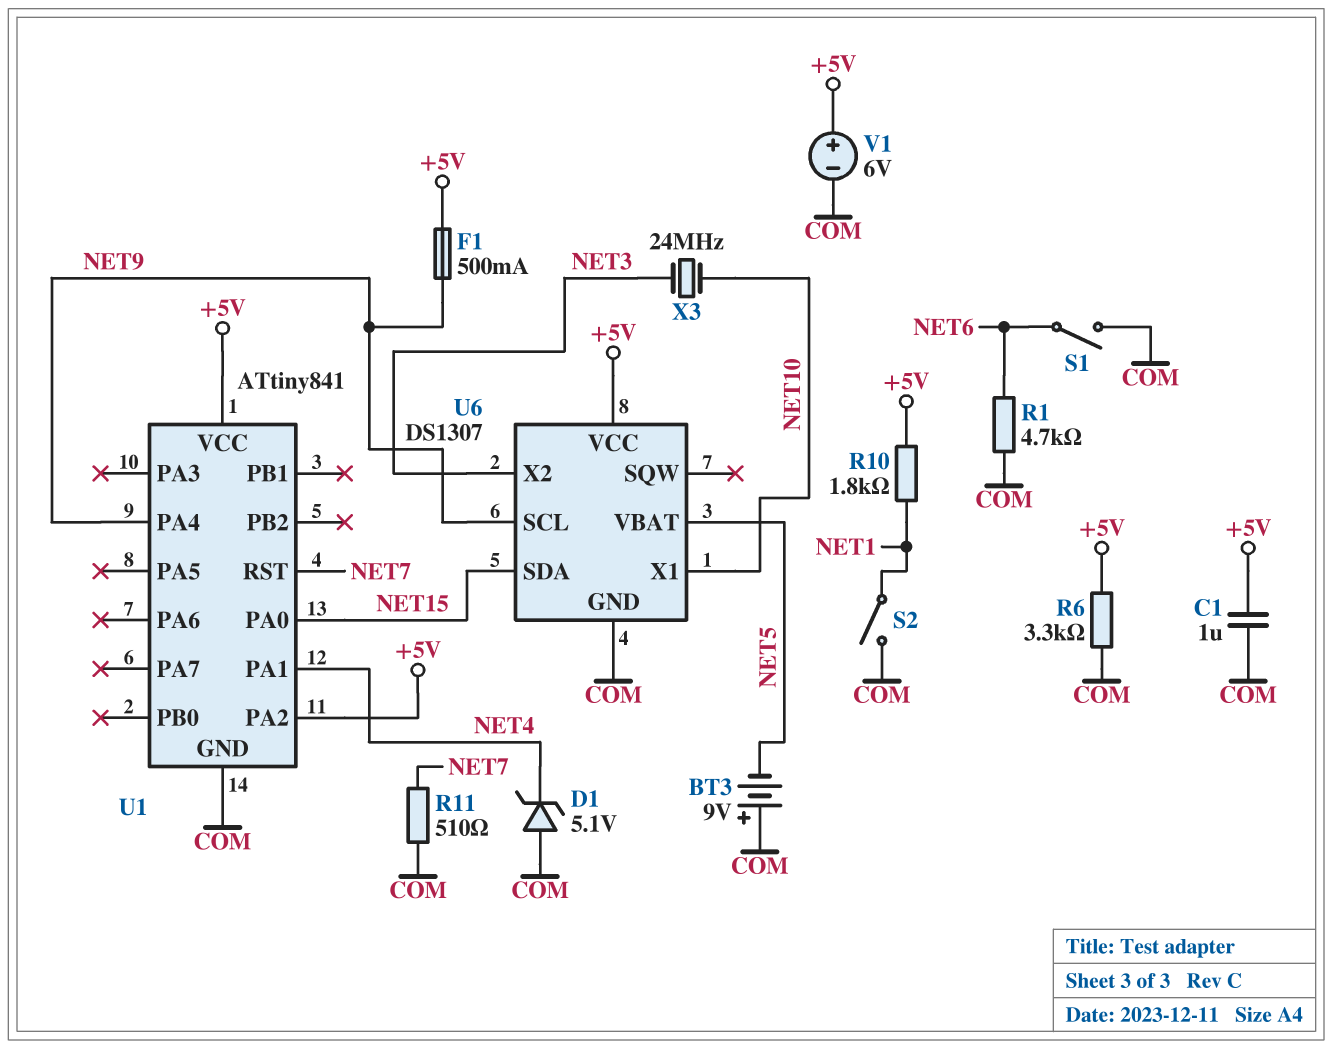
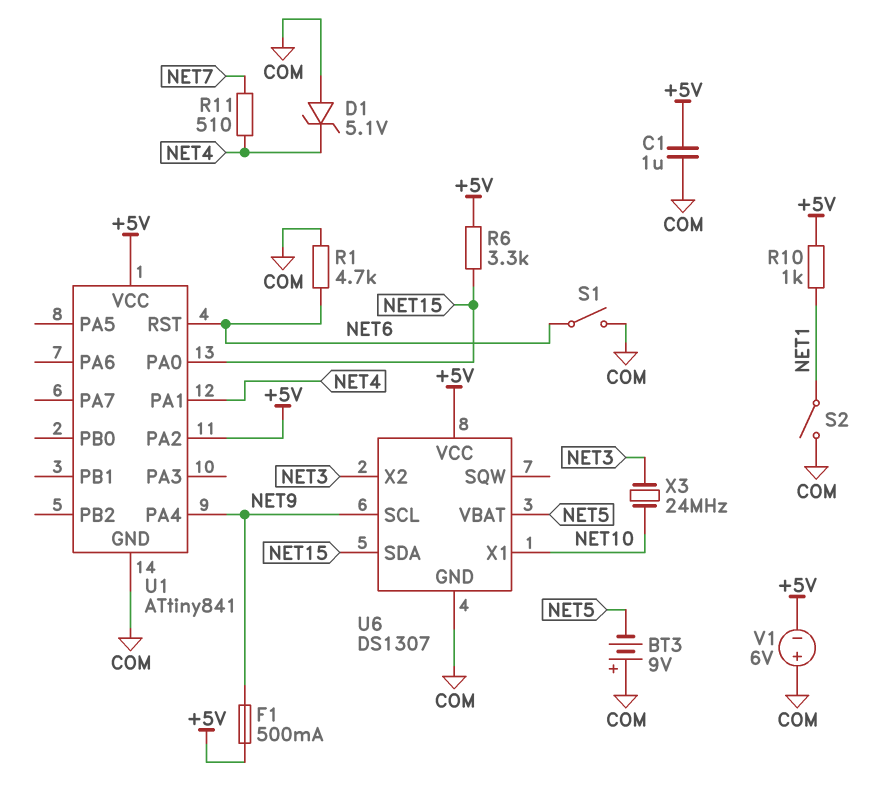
R6: 3.3k (+5V, COM) -> 3.3k (+5V, NET15)
R10: 1.8k (+5V, NET1) -> 1k (+5V, NET1)
R11: 510 (COM, NET7) -> 510 (NET4, NET7)
U1 pin RST: NET7 -> NET6
V1: 6V (plus +5V, minus COM) -> 6V (plus COM, minus +5V)

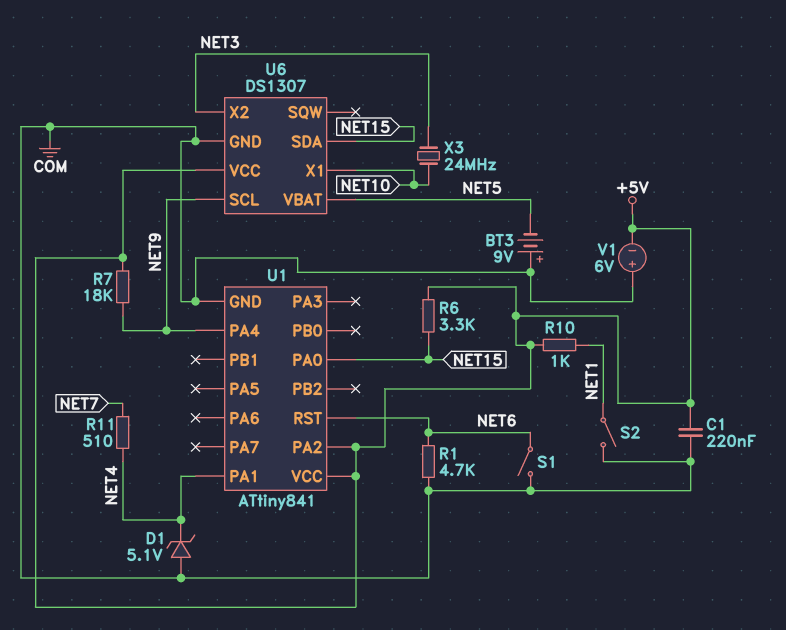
C1: 1uF (+5V, COM) -> 220nF (+5V, COM)
F1: 500mA (+5V, NET9) -> none
R7: none -> 18k (+5V, NET9)

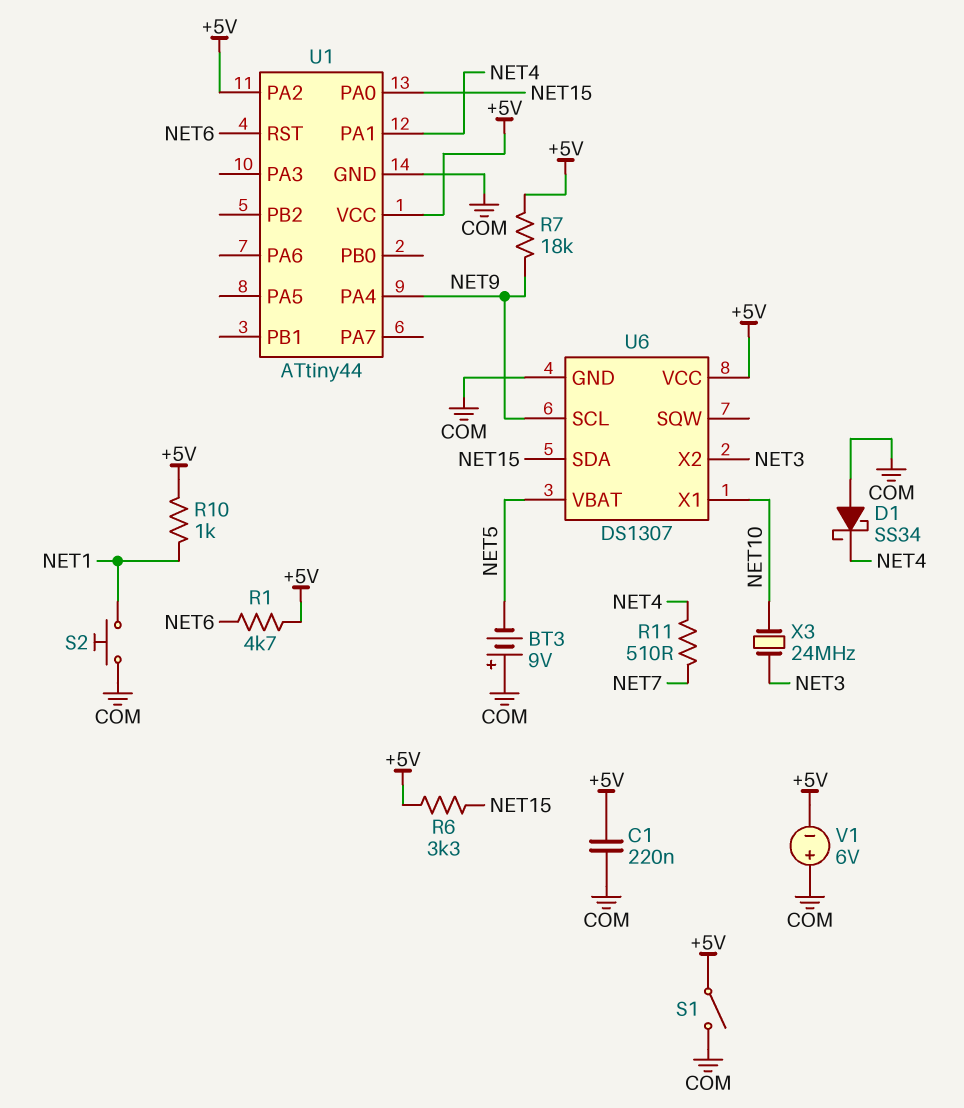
D1: zener 5.1V (A COM, K NET4) -> schottky SS34 (A COM, K NET4)
R1: 4.7k (COM, NET6) -> 4.7k (+5V, NET6)
S1: switch (COM, NET6) -> switch (+5V, COM)
S2: switch (COM, NET1) -> button (COM, NET1)
U1: ATtiny841 -> ATtiny44

